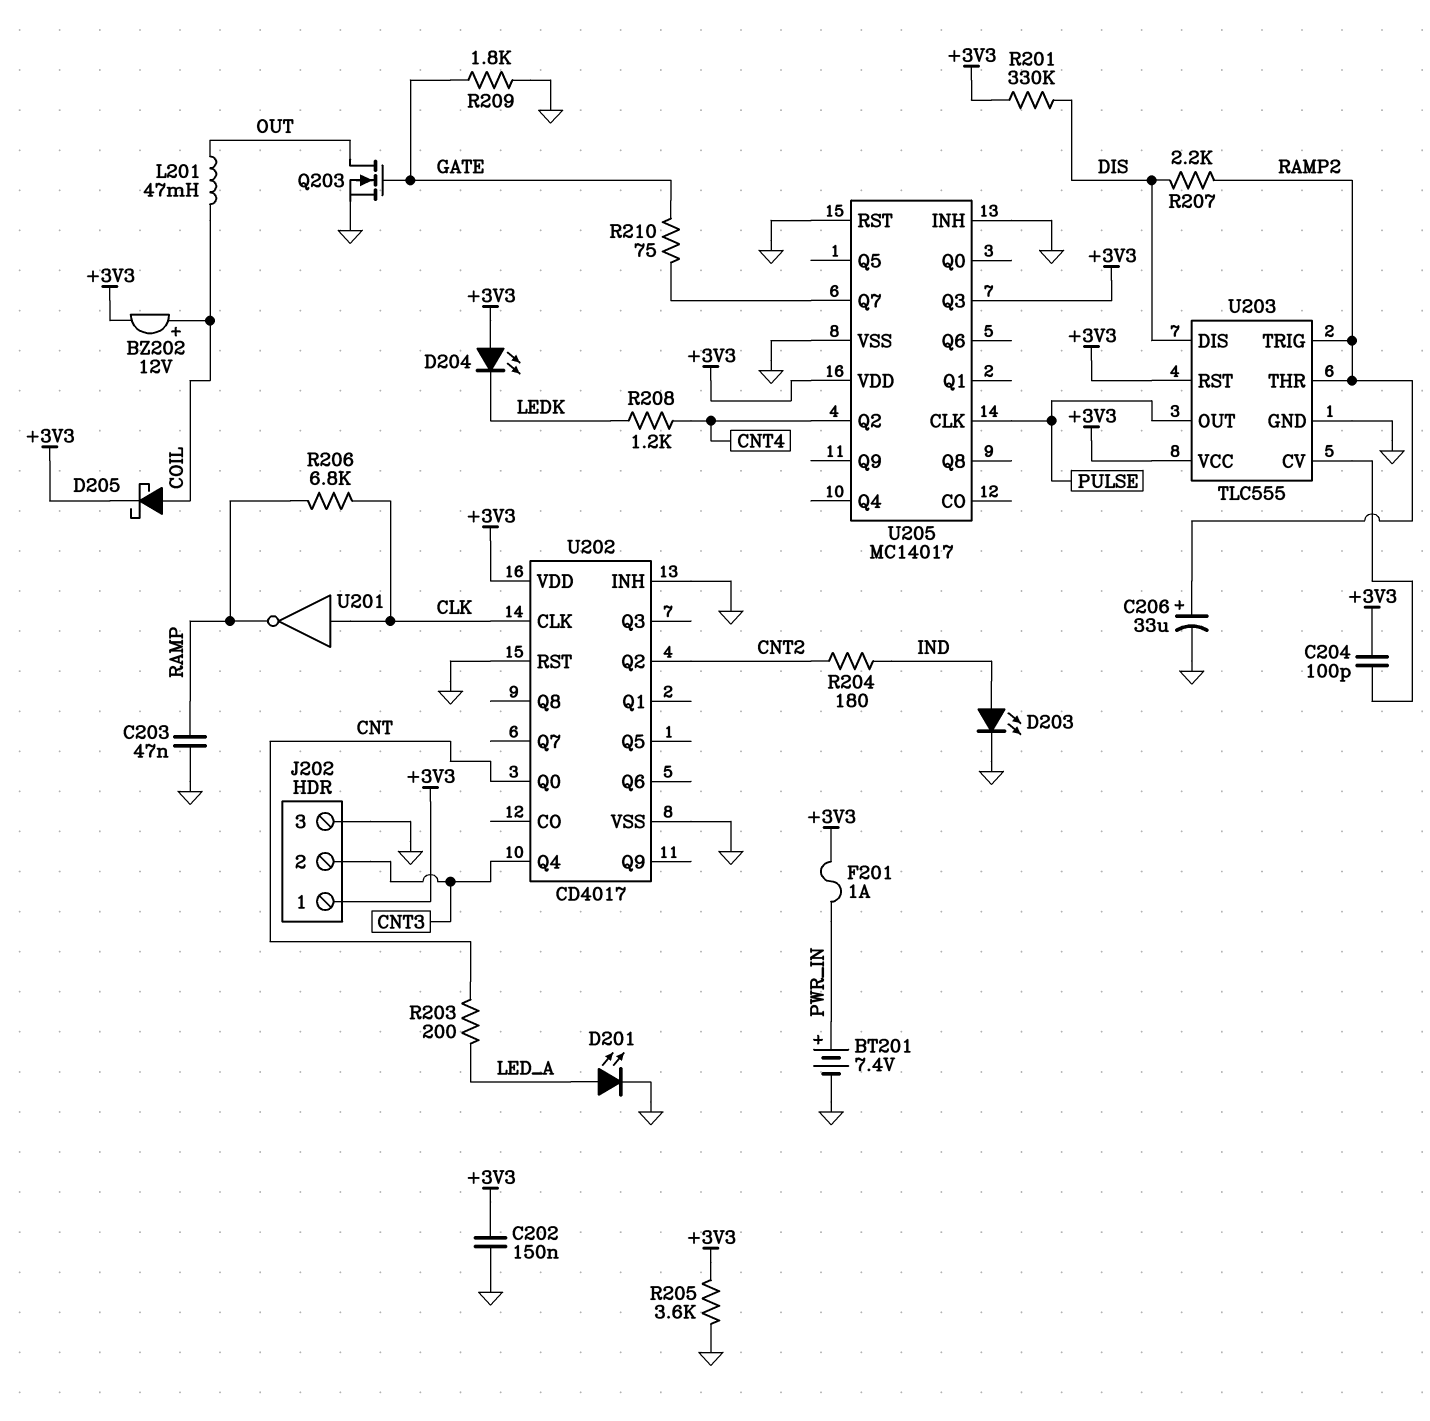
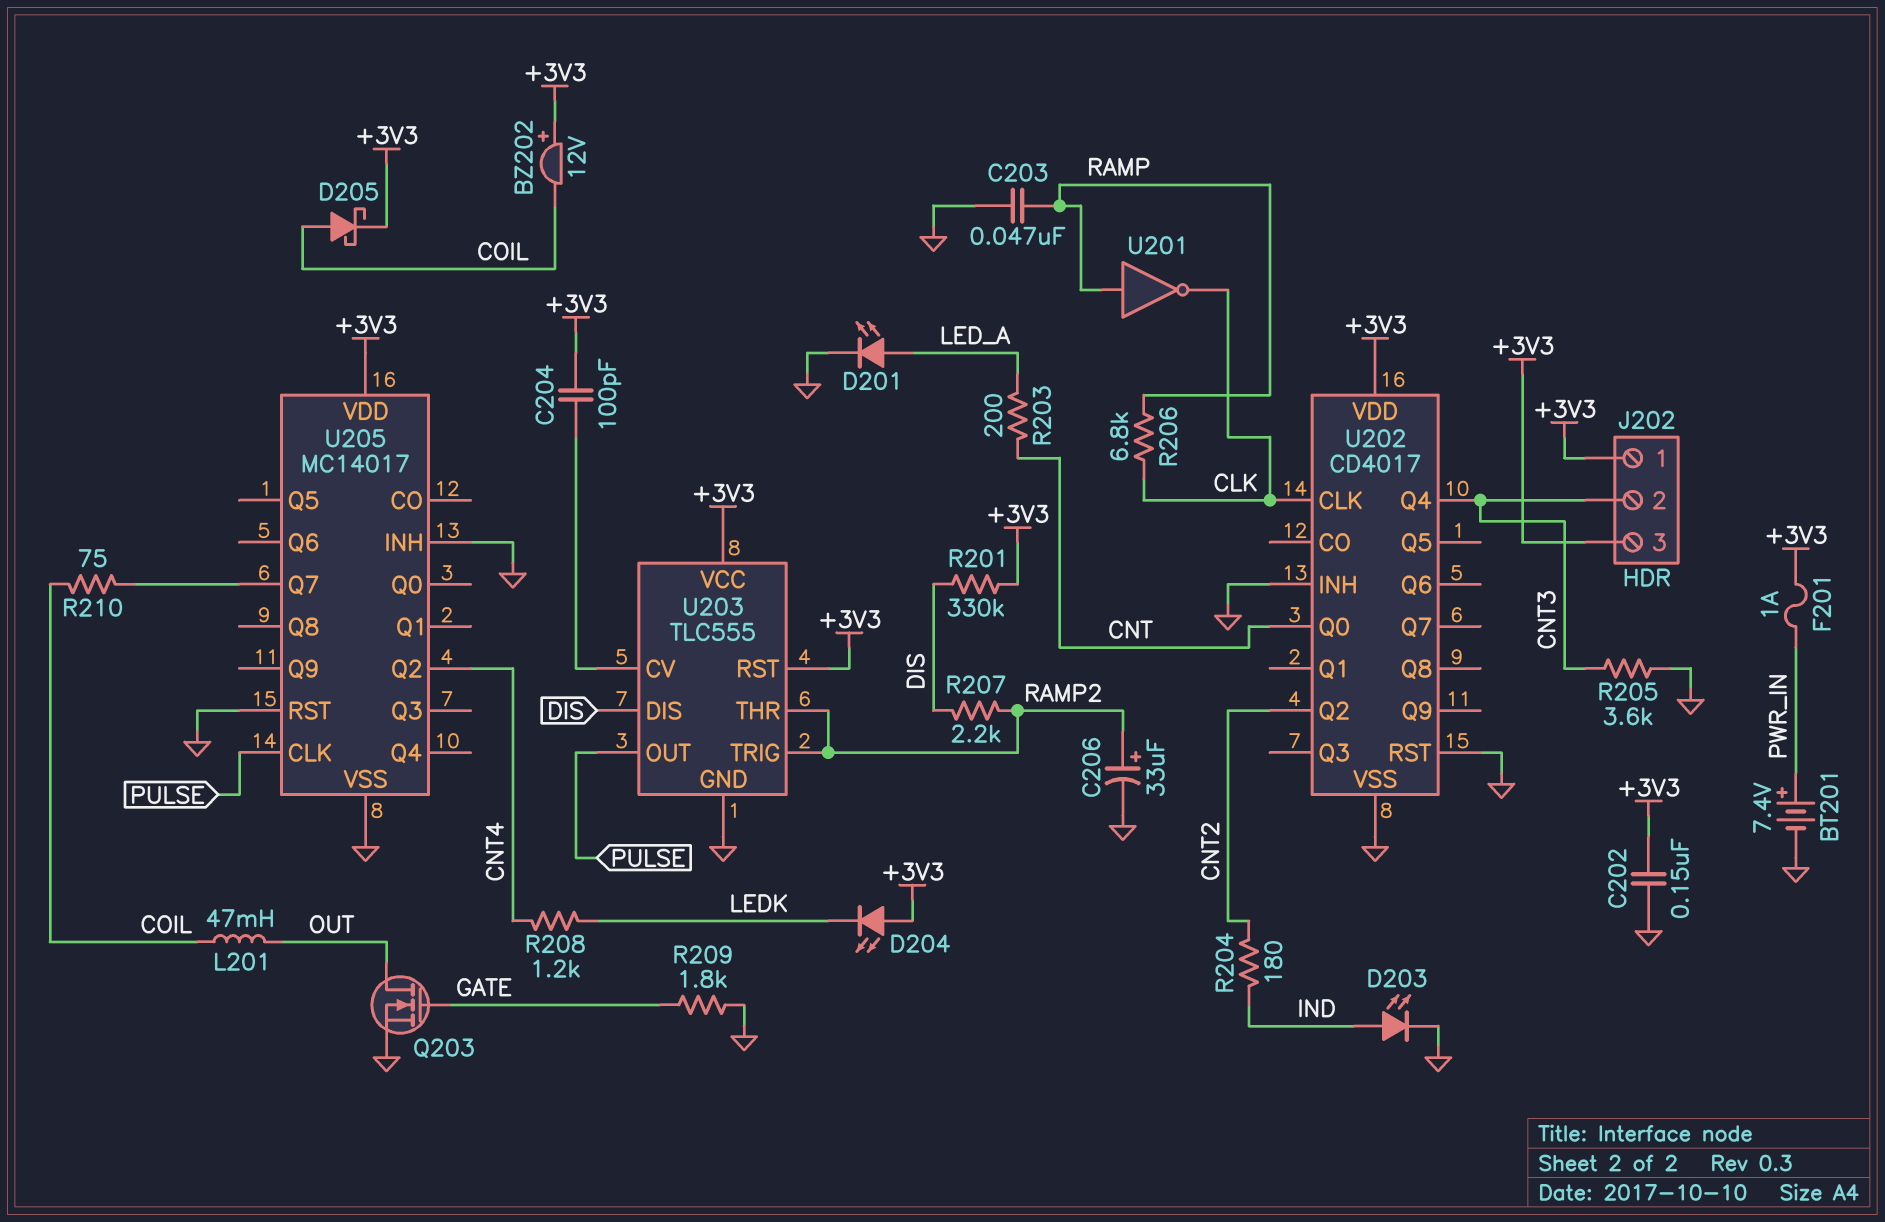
BZ202: buzzer 12V (plus COIL, minus +3V3) -> buzzer 12V (plus +3V3, minus COIL)
J202 pin 3: GND -> +3V3
R205: 3.6k (+3V3, GND) -> 3.6k (CNT3, GND)
R210: 75 (GATE, U205/Q7) -> 75 (COIL, U205/Q7)
U201: NOT (in CLK, out RAMP) -> NOT (in RAMP, out CLK)
U205 pin Q3: +3V3 -> none

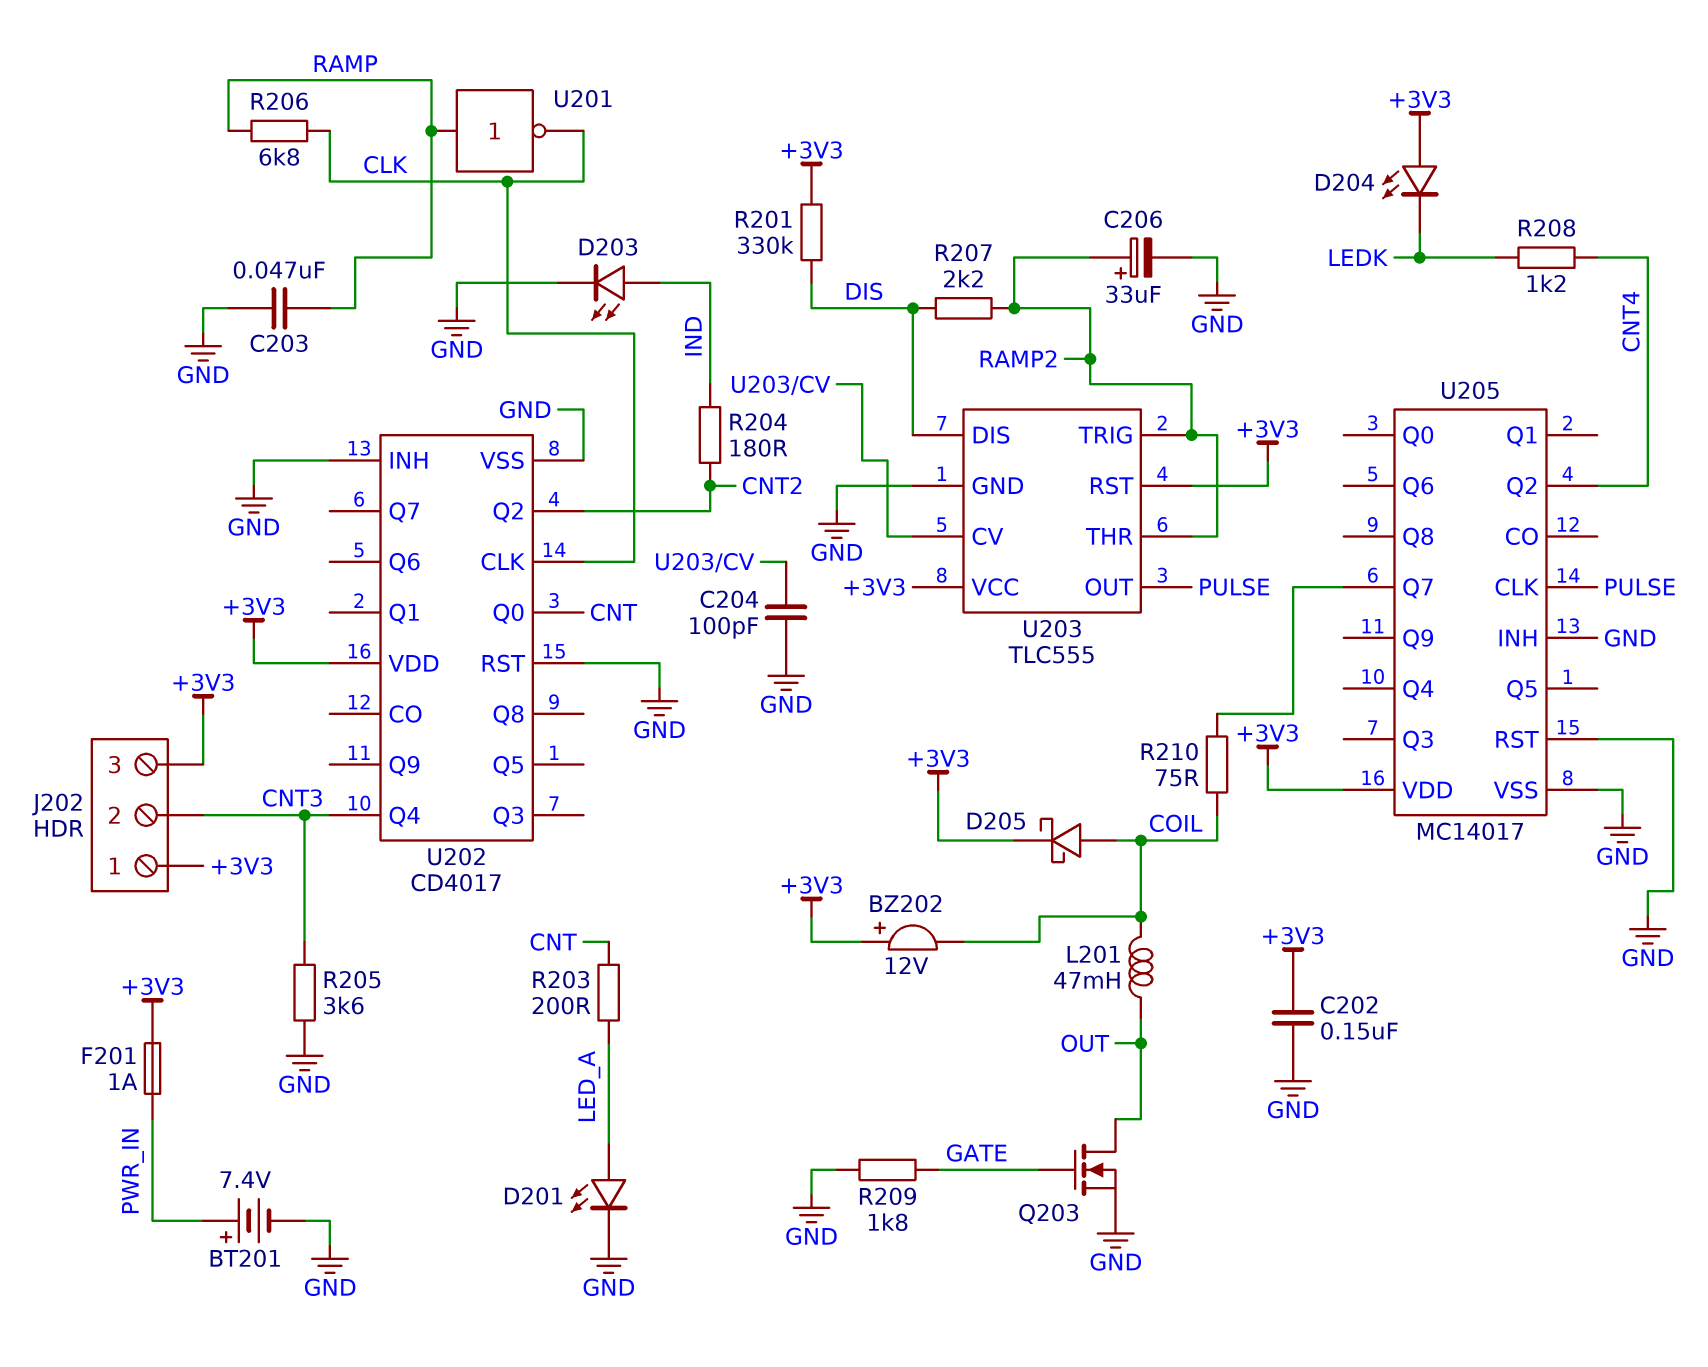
C204: 100pF (+3V3, U203/CV) -> 100pF (GND, U203/CV)

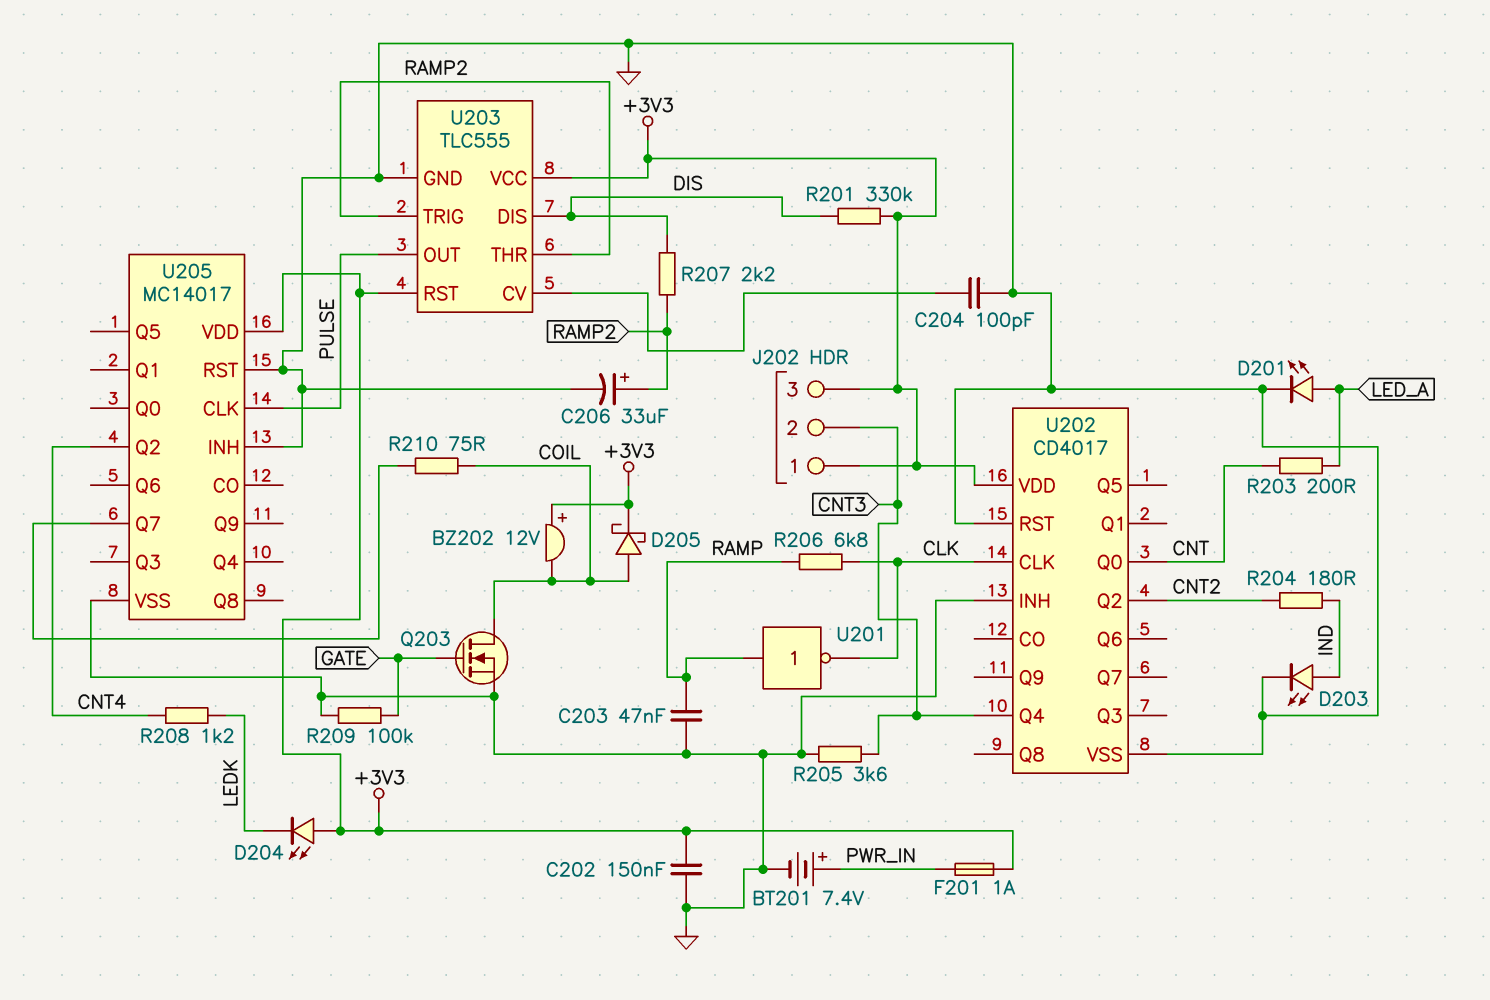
L201: 47mH (COIL, OUT) -> none
Q203: NMOS (G GATE, D OUT, S GND) -> NMOS (G GATE, D COIL, S GND)
R209: 1.8k (GATE, GND) -> 100k (GATE, GND)

